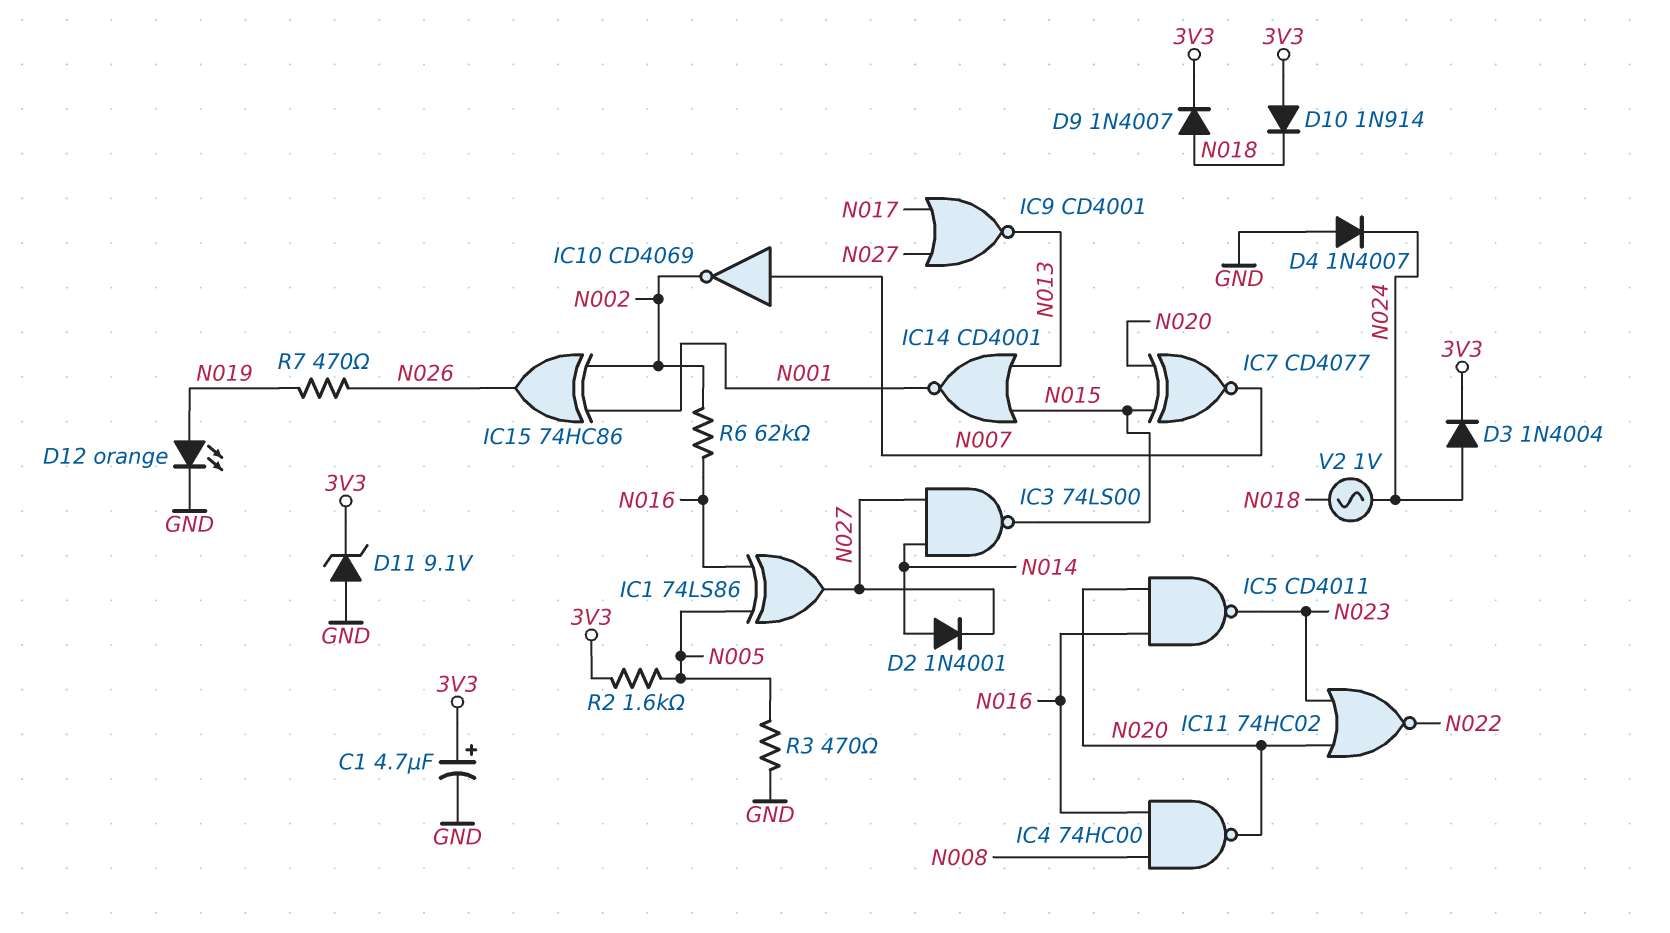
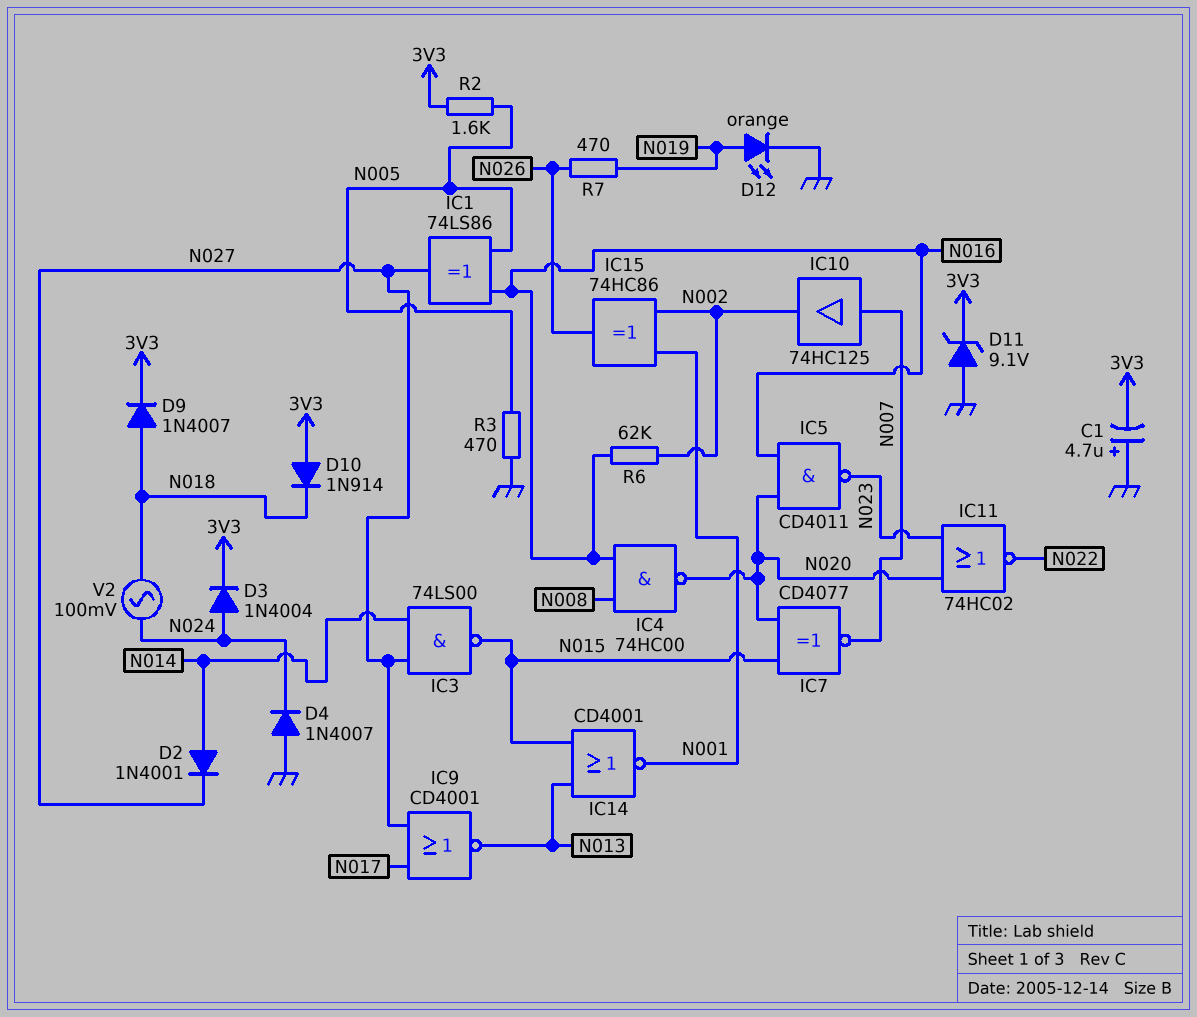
C1: 4.7uF (plus 3V3, minus GND) -> 4.7uF (plus GND, minus 3V3)
IC10: NOT CD4069 (in N007, out N002) -> buffer 74HC125 (in N007, out N002)
V2: AC 1V (N018, N024) -> AC 100mV (N018, N024)

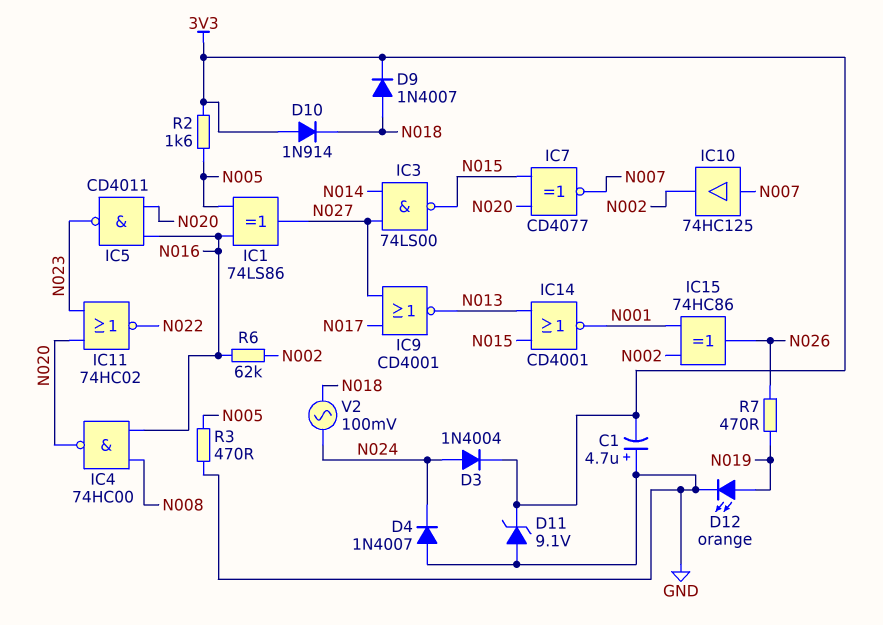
D2: diode 1N4001 (A N014, K N027) -> none

